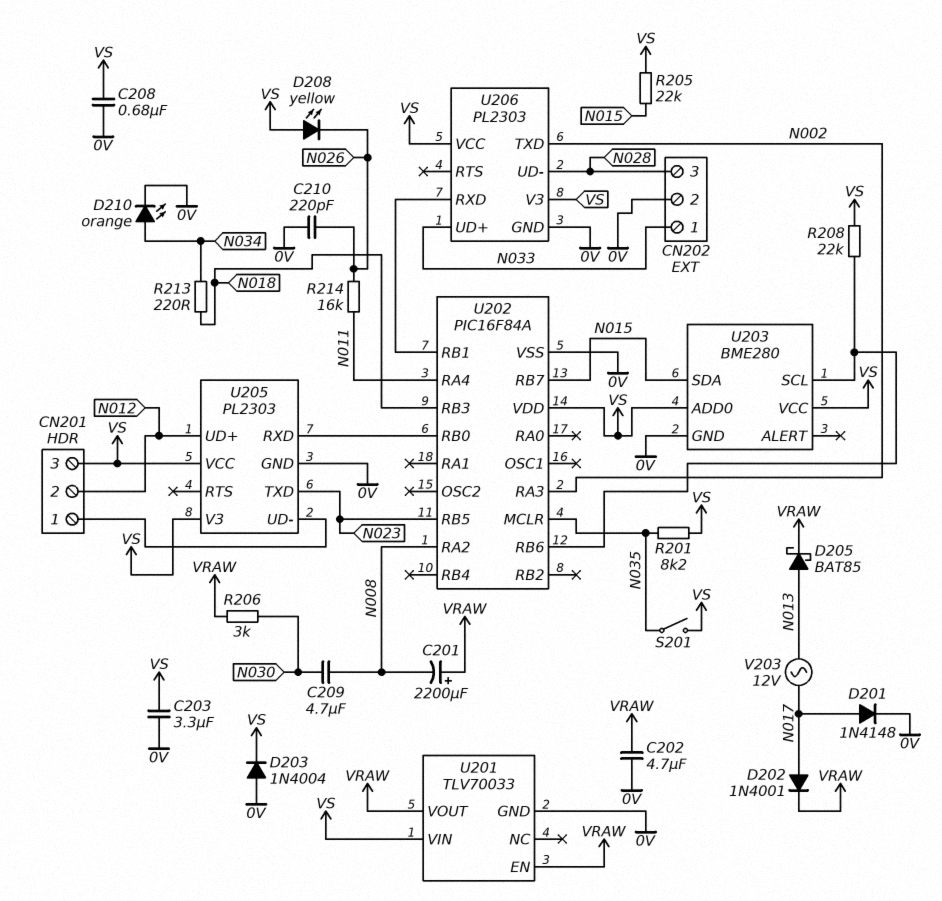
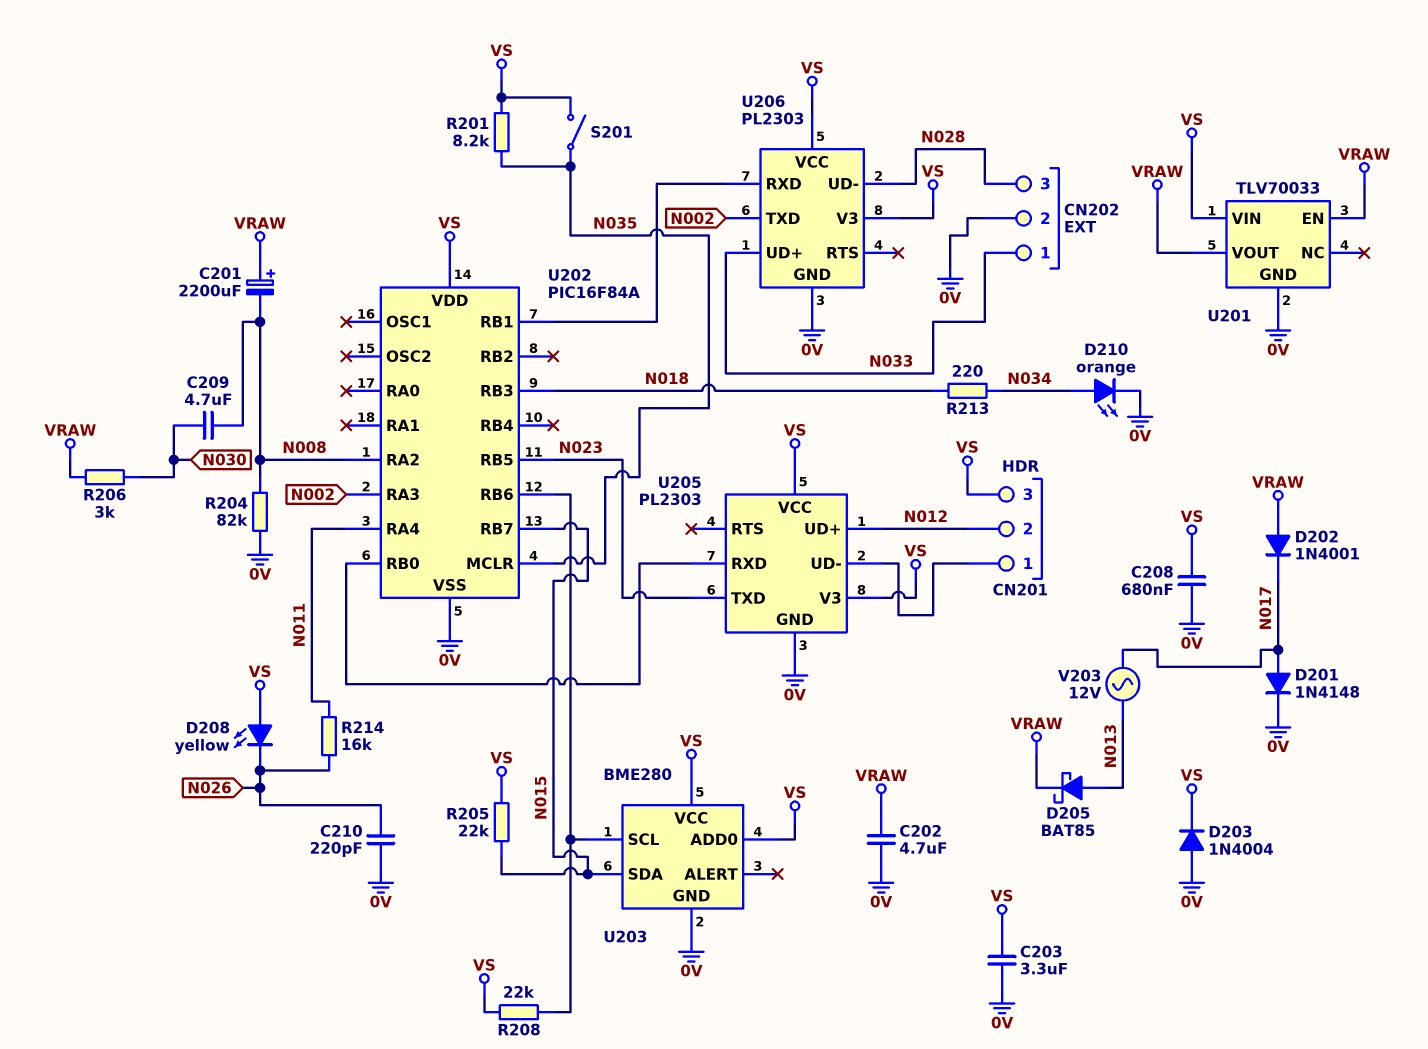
D202: diode 1N4001 (A N017, K VRAW) -> diode 1N4001 (A VRAW, K N017)
R204: none -> 82k (0V, N008)

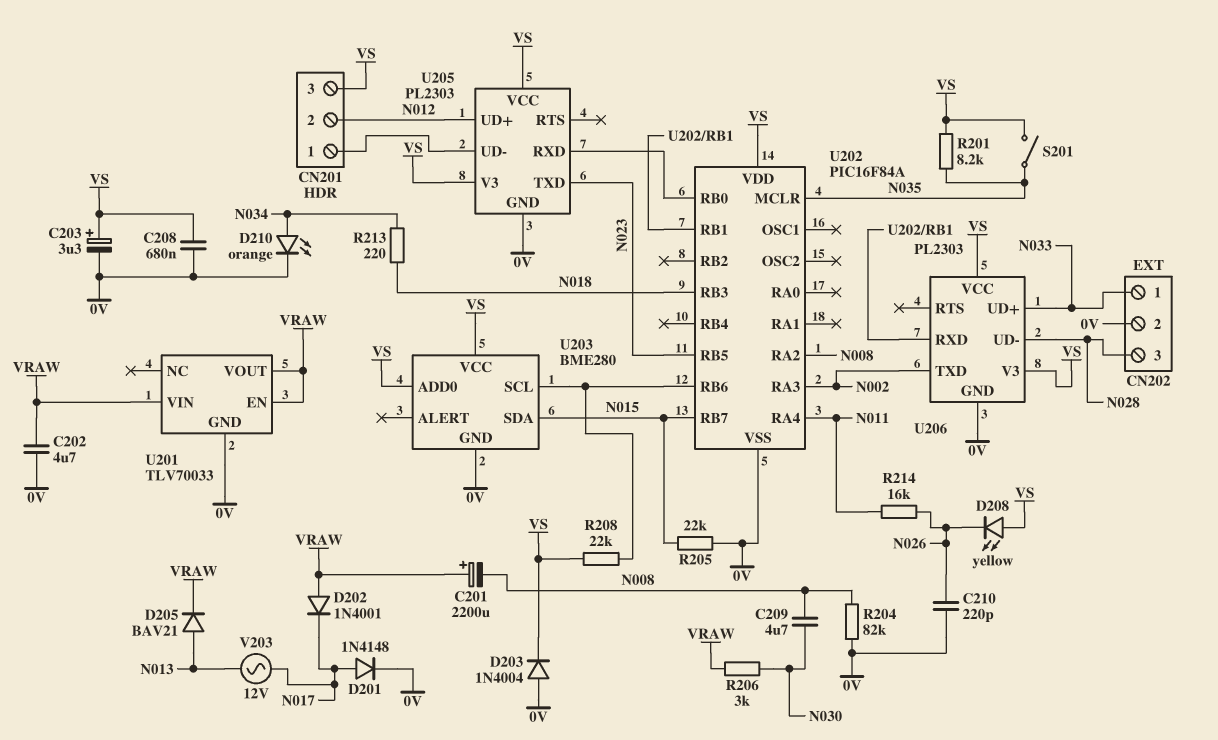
C203: 3.3uF (0V, VS) -> 3.3uF (plus VS, minus 0V)
D205: schottky BAT85 (A N013, K VRAW) -> diode BAV21 (A N013, K VRAW)
R205: 22k (N015, VS) -> 22k (0V, N015)
U201 pin VIN: VS -> VRAW

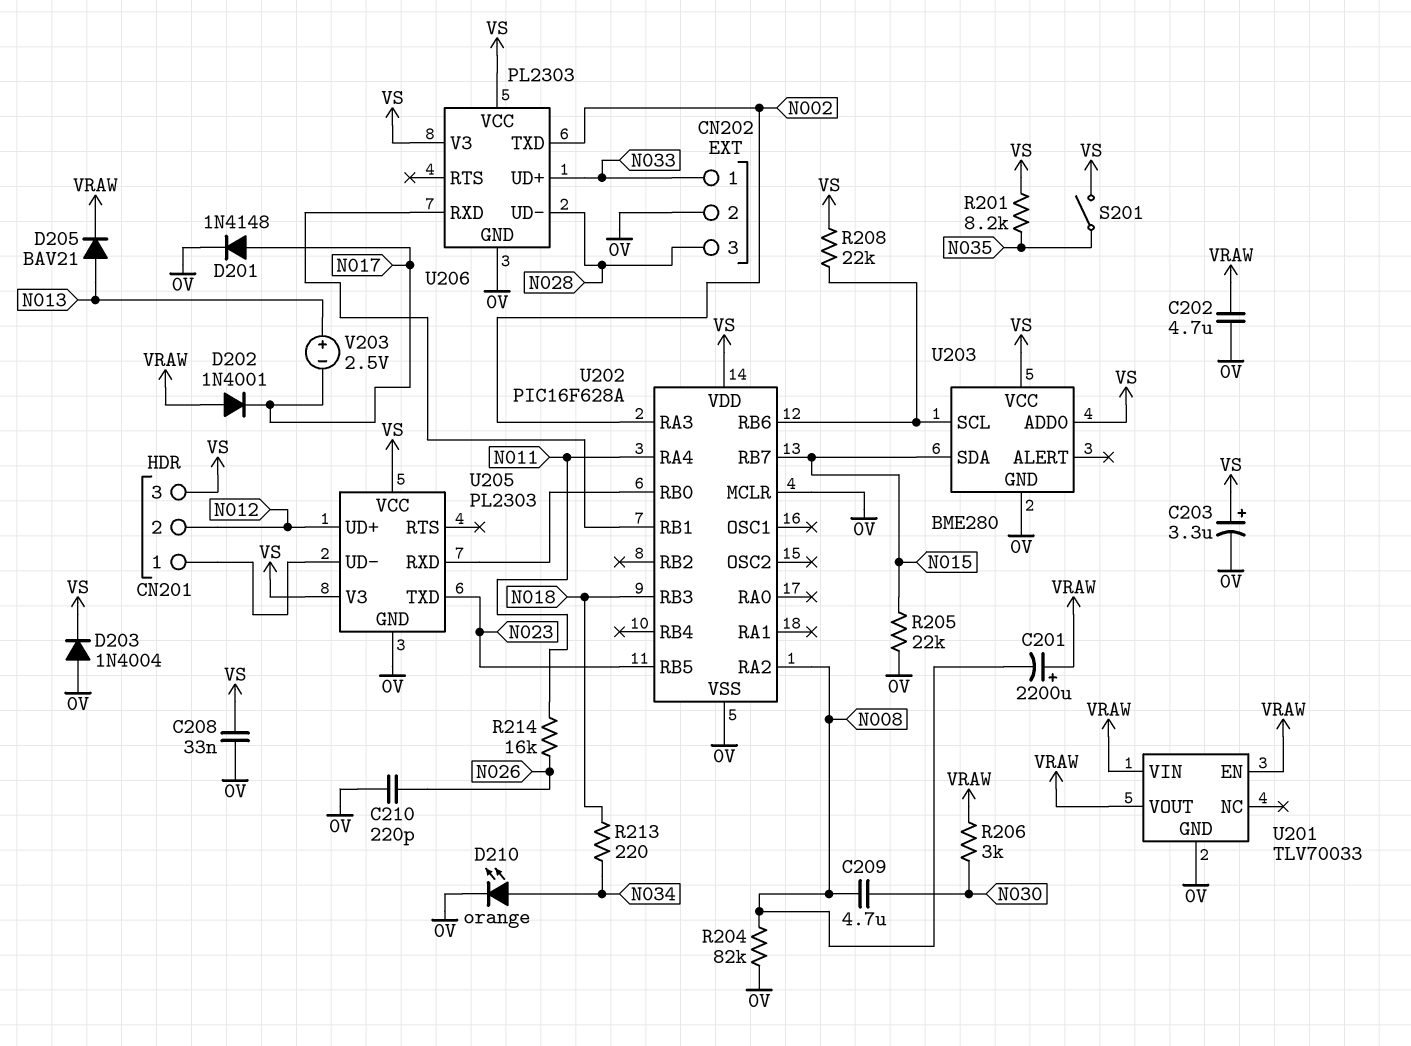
C208: 680nF (0V, VS) -> 33nF (0V, VS)
D208: LED yellow (A VS, K N026) -> none
U202: PIC16F84A -> PIC16F628A
U202 pin MCLR: N035 -> 0V
V203: AC 12V (N013, N017) -> 2.5V (plus N013, minus N017)

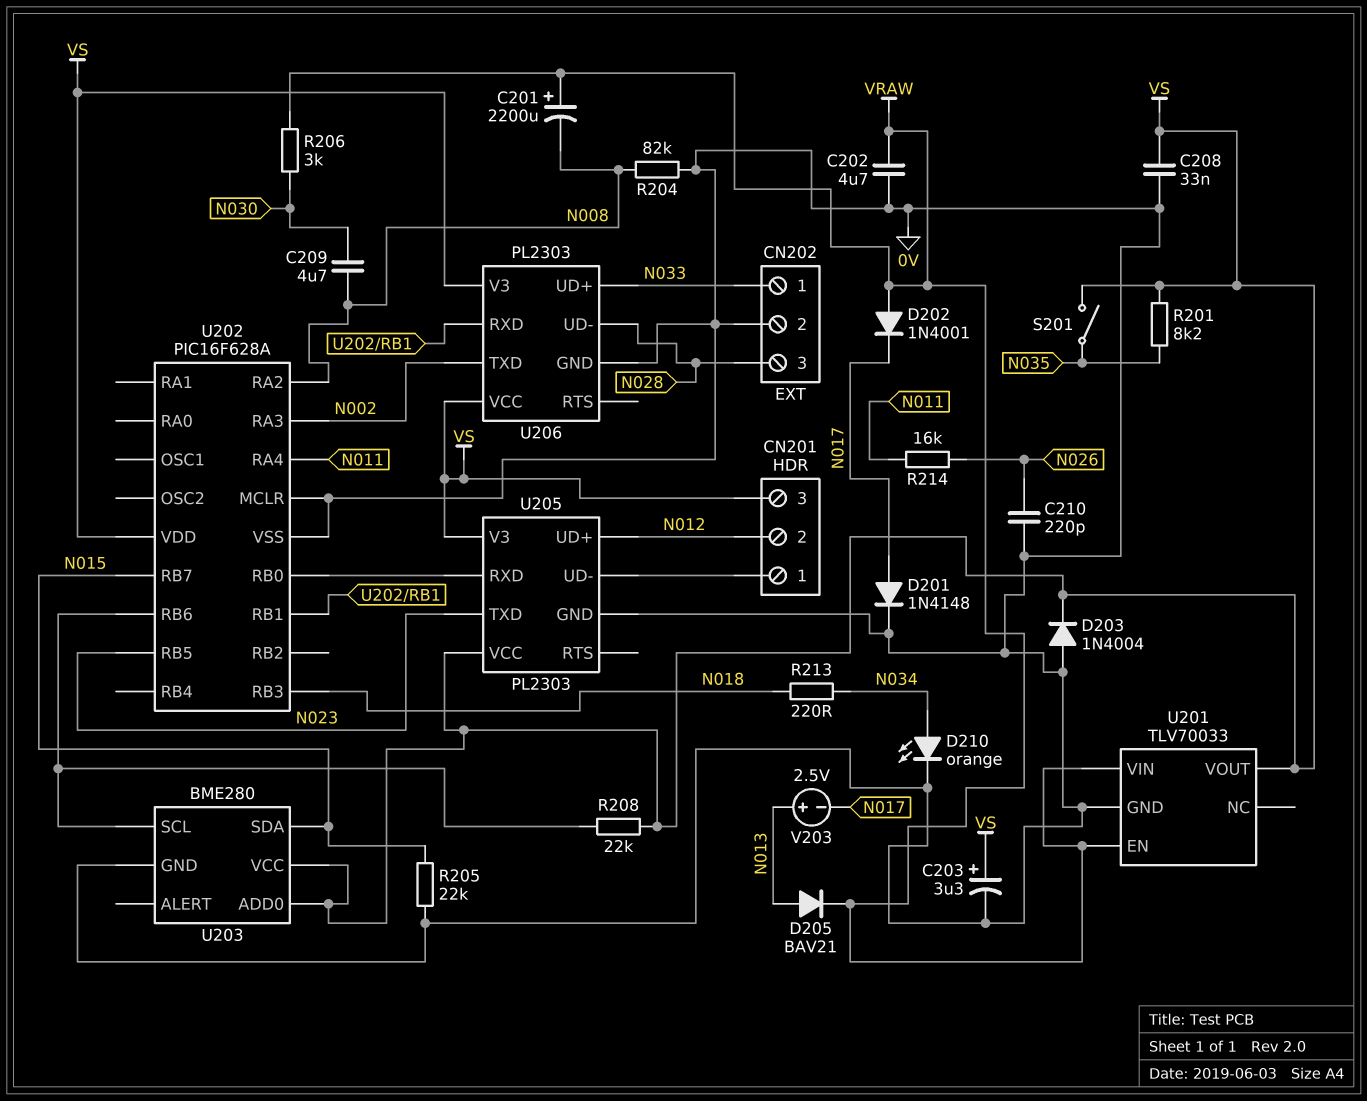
U201 pin VOUT: VRAW -> VS

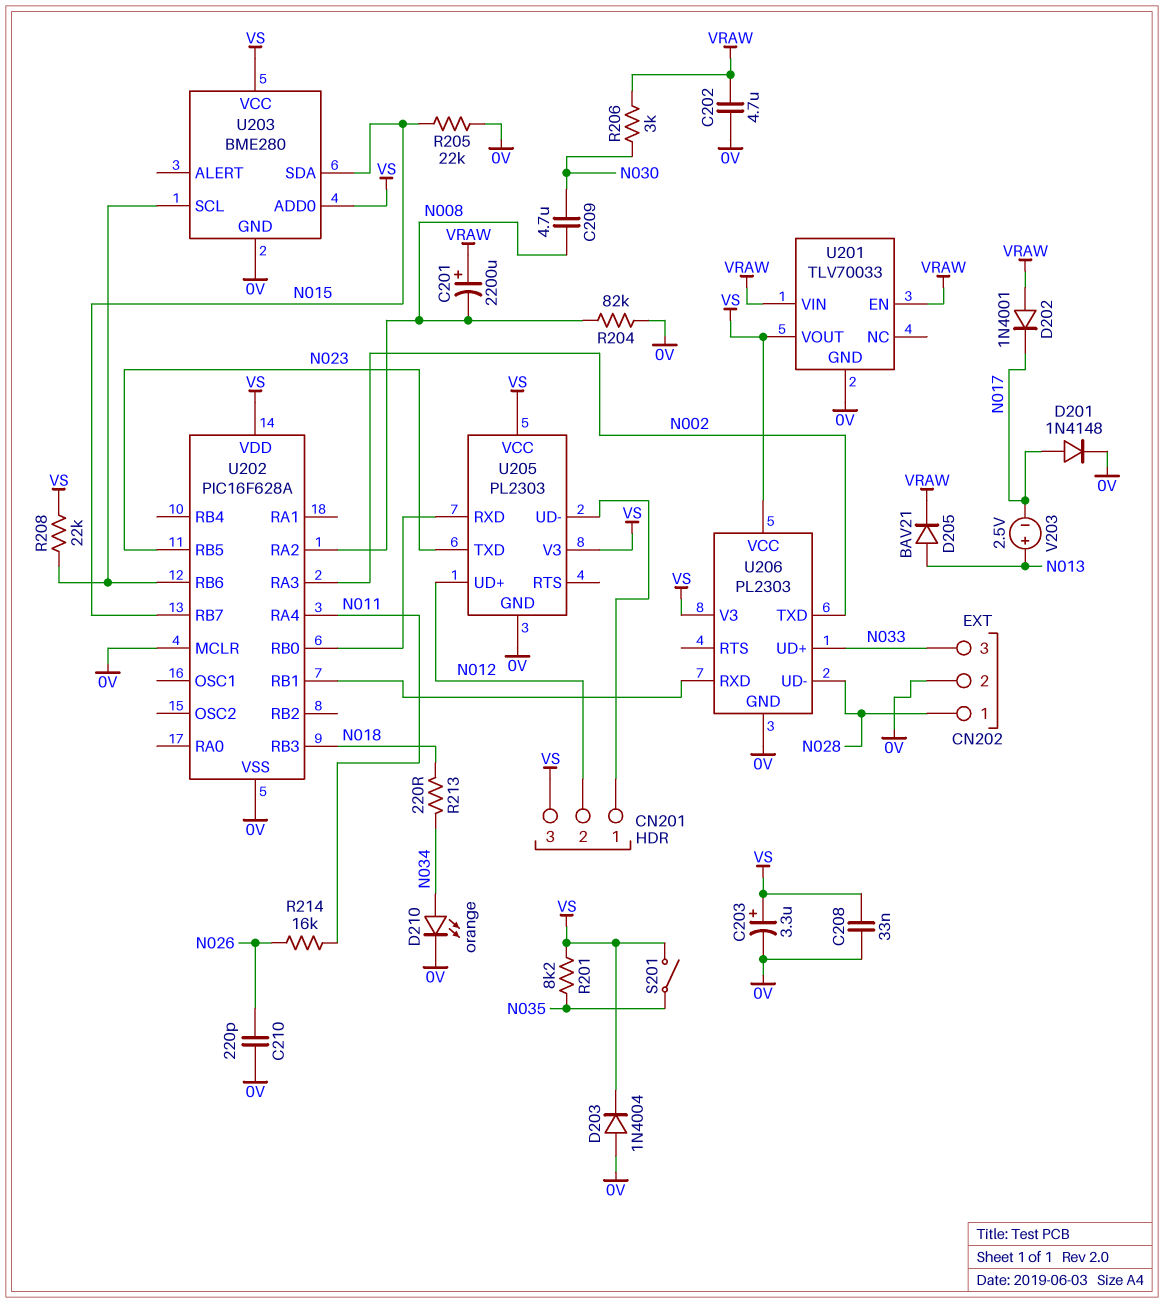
CN202 pin 1: N033 -> N028
CN202 pin 3: N028 -> N033

